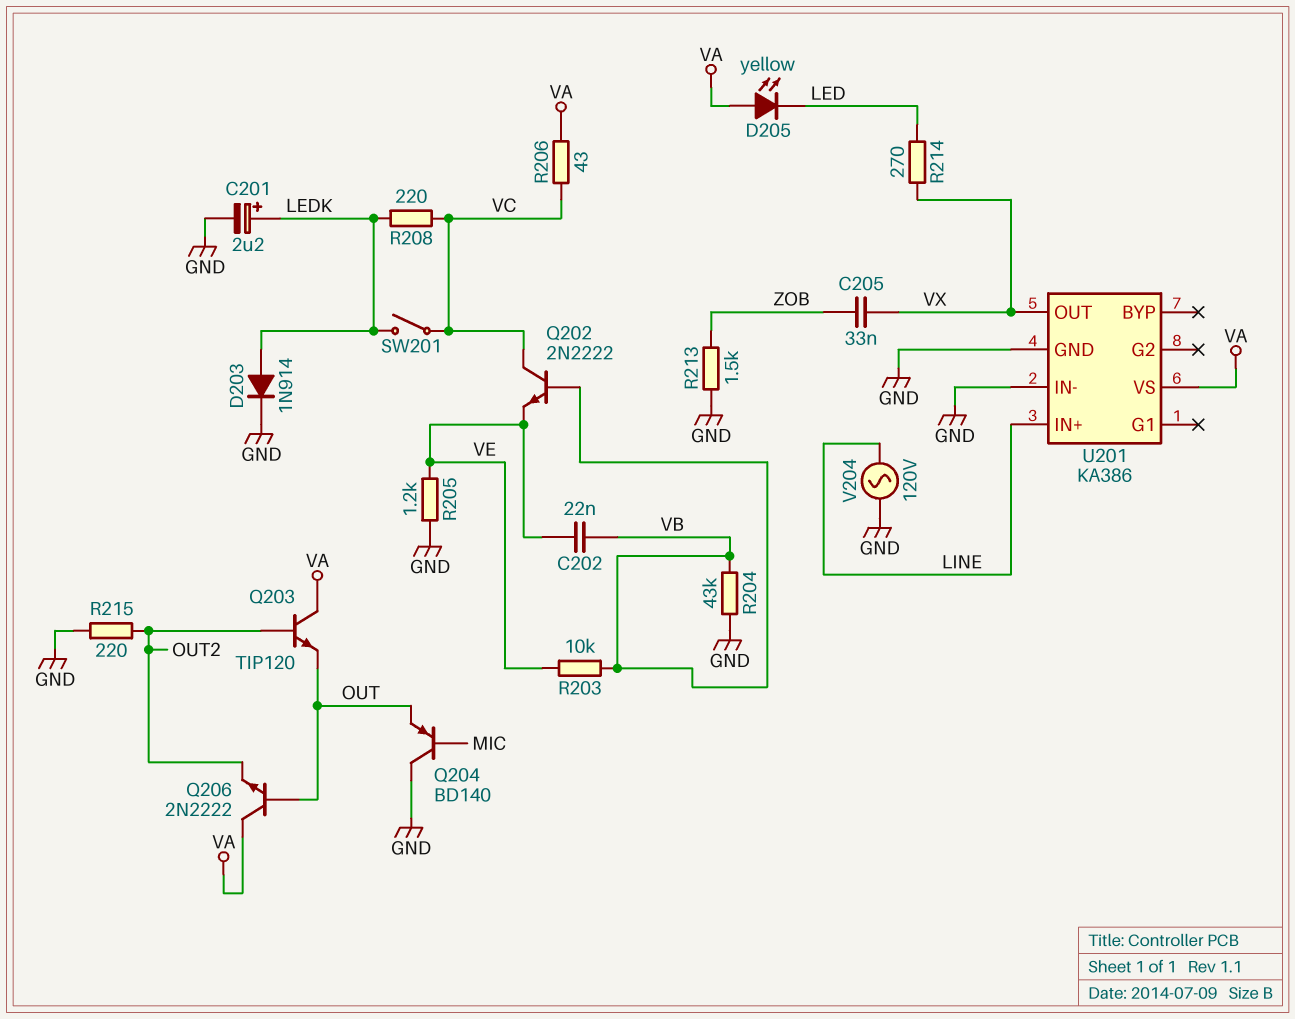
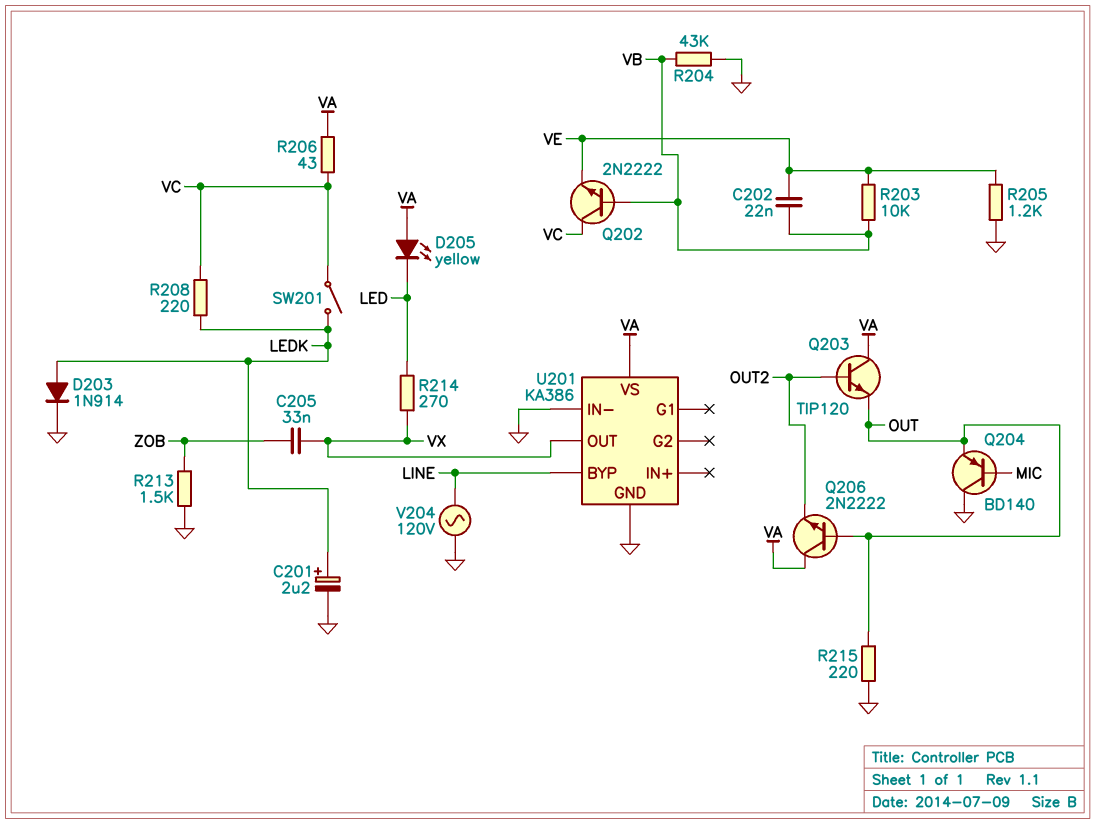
R215: 220 (GND, OUT2) -> 220 (GND, OUT)
U201 pin BYP: none -> LINE
U201 pin IN+: LINE -> none

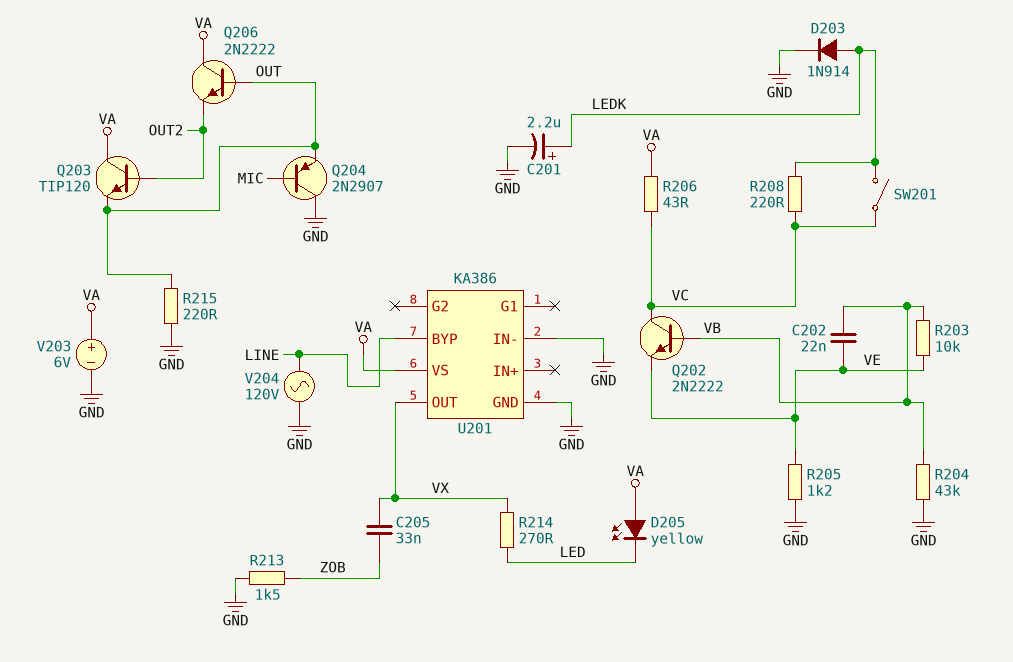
Q204: PNP BD140 (B MIC, C GND, E OUT) -> PNP 2N2907 (B MIC, C GND, E OUT)
V203: none -> 6V (plus VA, minus GND)

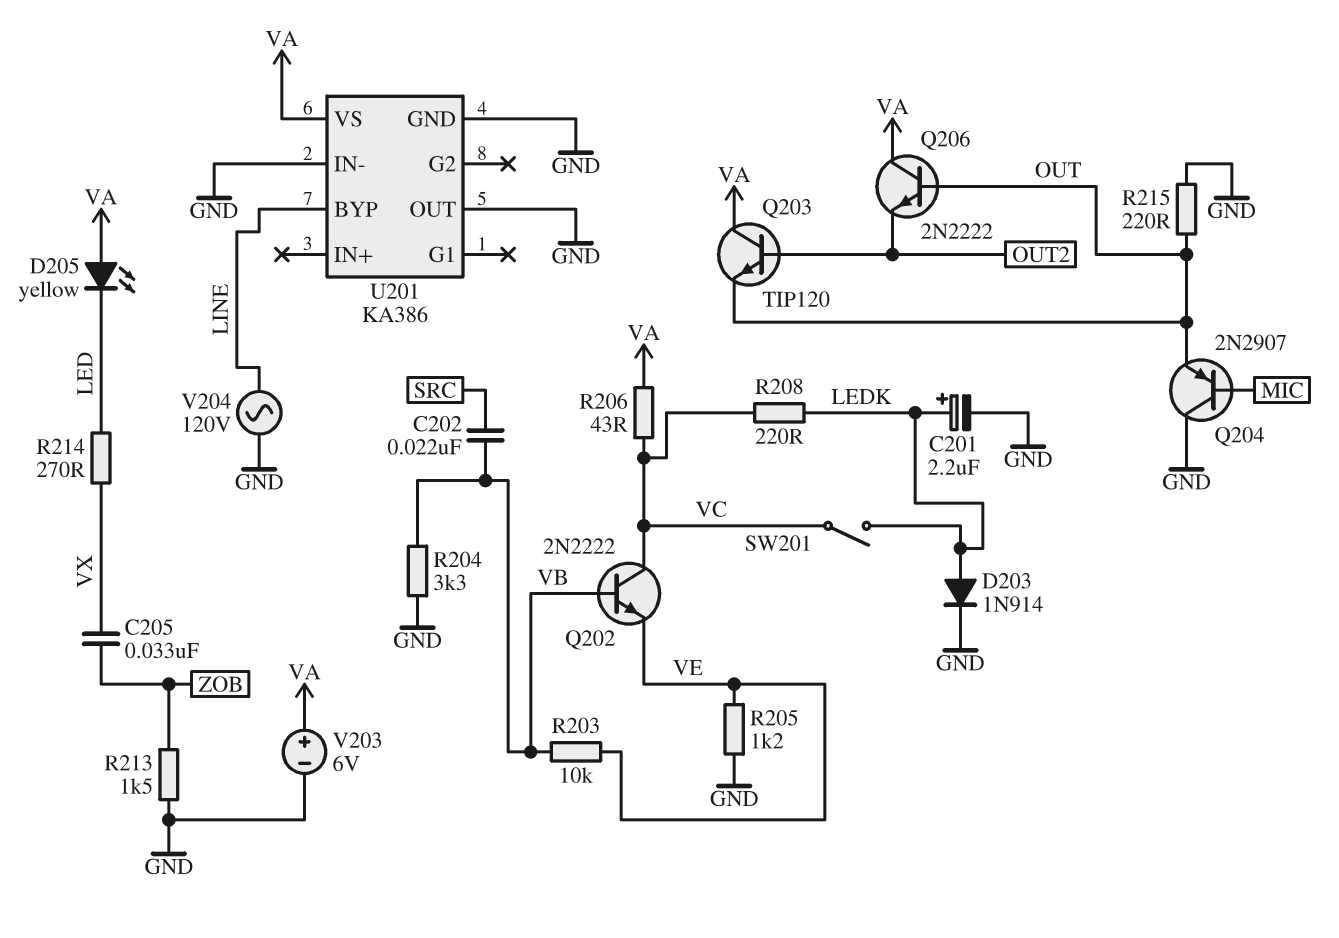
C202: 22nF (VB, VE) -> 22nF (SRC, VB)
R204: 43k (GND, VB) -> 3.3k (GND, VB)
U201 pin OUT: VX -> GND

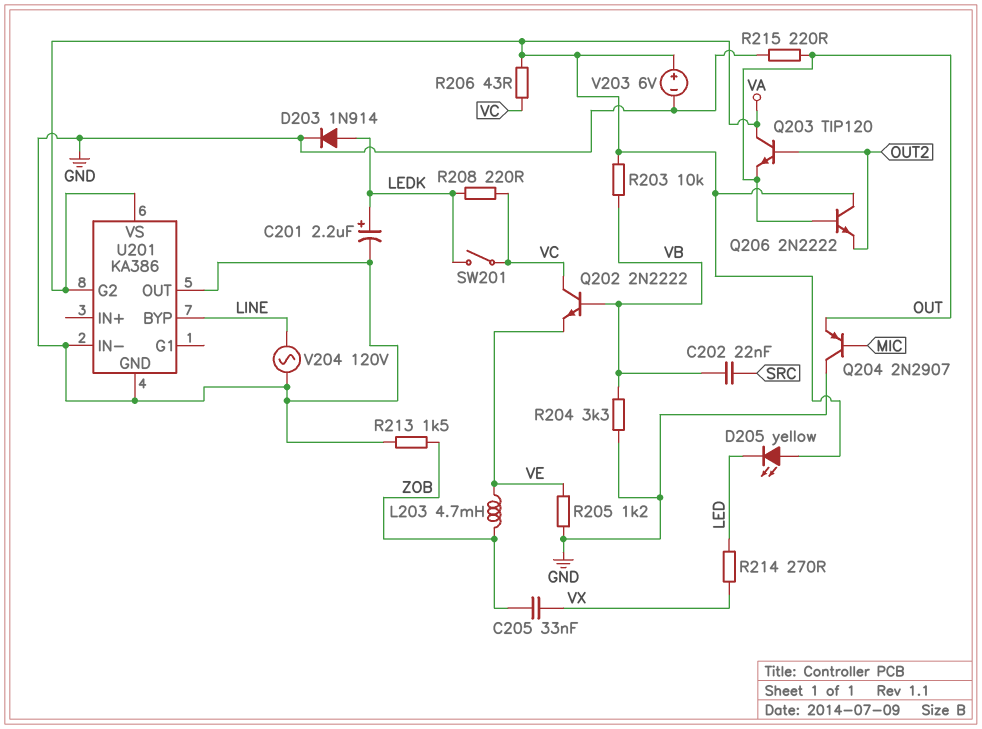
L203: none -> 4.7mH (VE, ZOB)
R203: 10k (VB, VE) -> 10k (VA, VB)
U201 pin G2: none -> VA

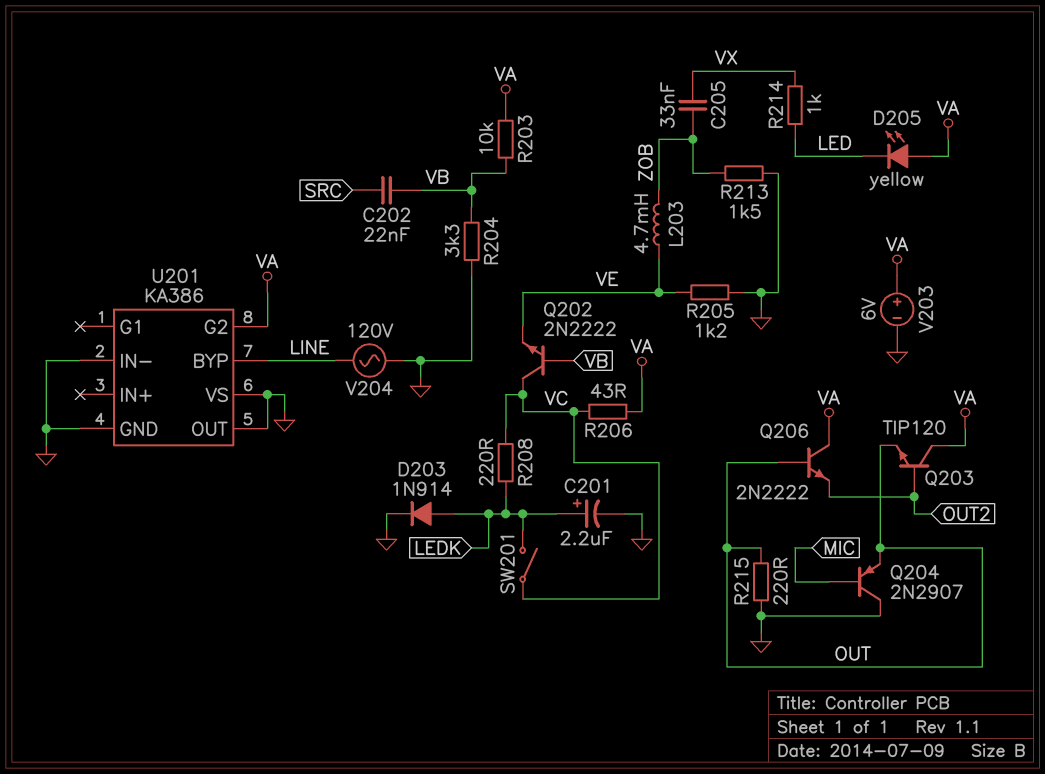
R214: 270 (LED, VX) -> 1k (LED, VX)
U201 pin VS: VA -> GND

